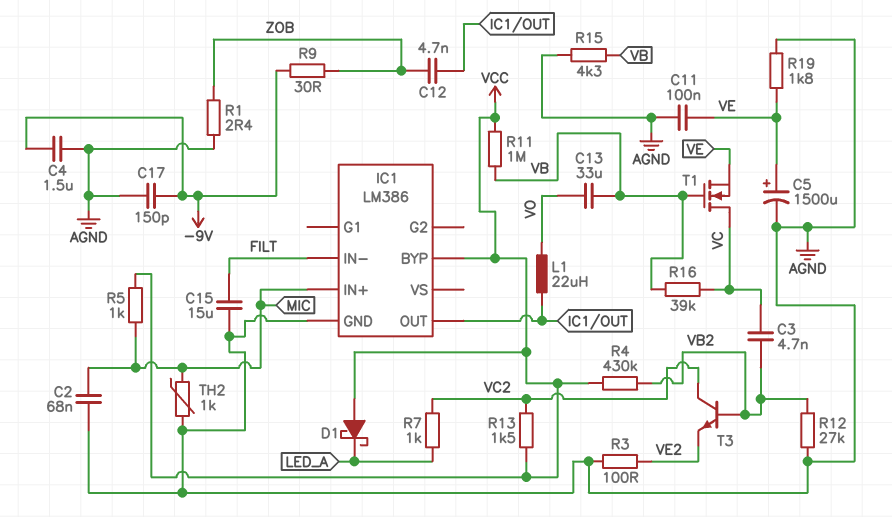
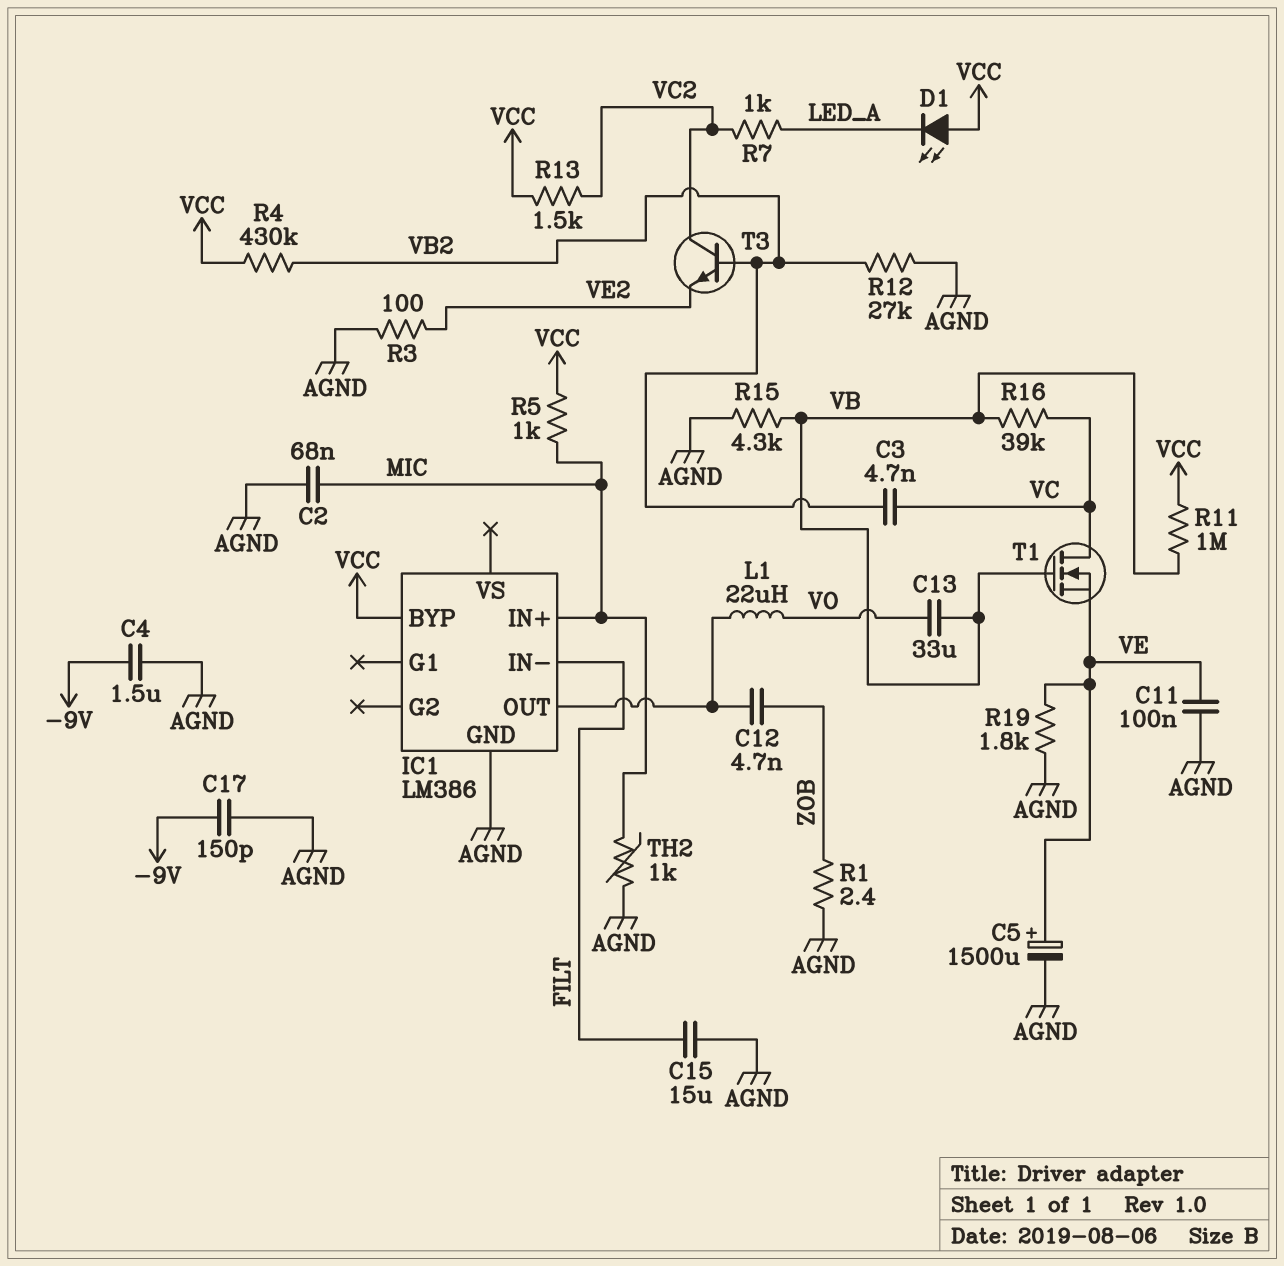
D1: schottky (A VCC, K LED_A) -> LED (A VCC, K LED_A)
R9: 30 (-9V, ZOB) -> none

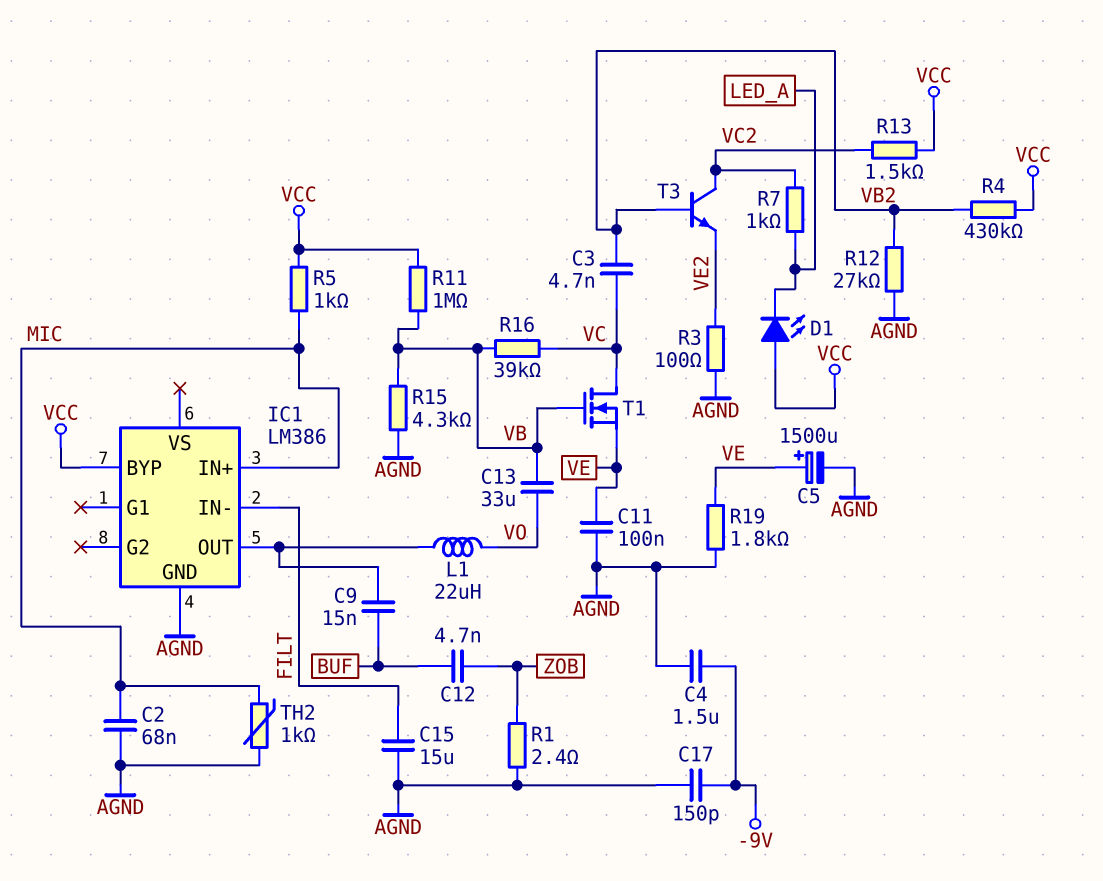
C9: none -> 15nF (BUF, IC1/OUT)
C12: 4.7nF (IC1/OUT, ZOB) -> 4.7nF (BUF, ZOB)

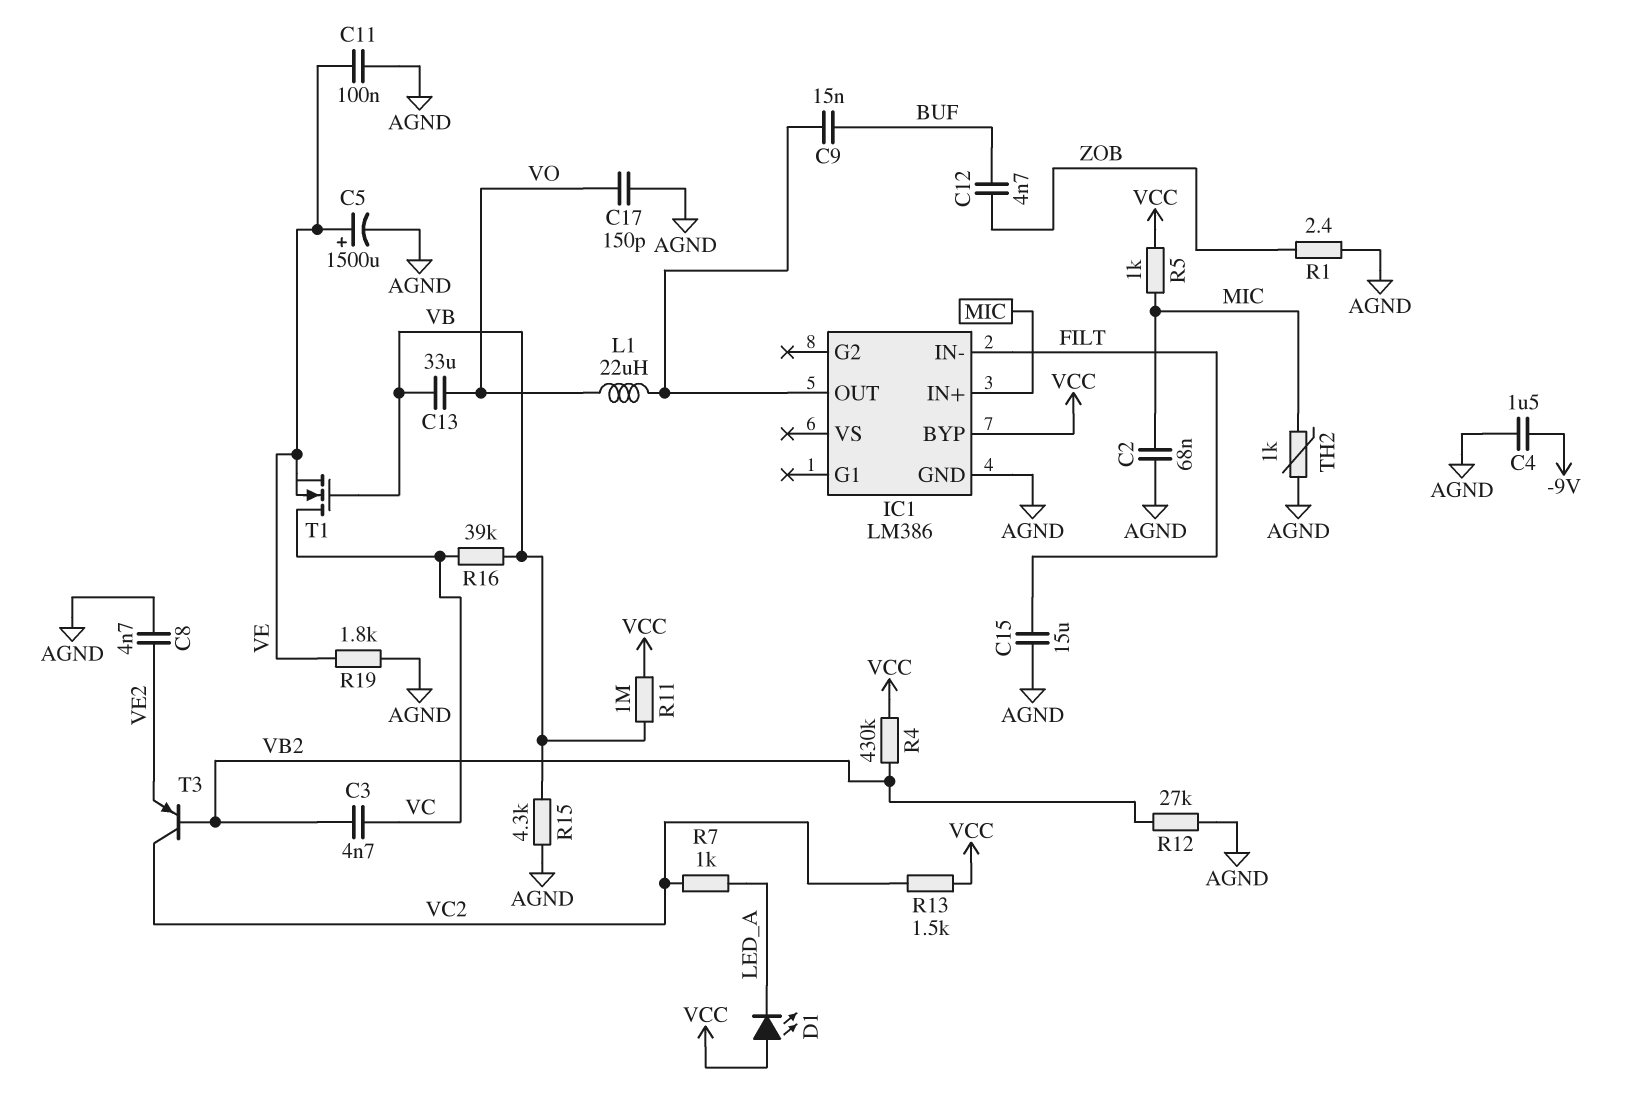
C8: none -> 4.7nF (AGND, VE2)
C17: 150pF (-9V, AGND) -> 150pF (AGND, VO)
R3: 100 (AGND, VE2) -> none
T3: NPN (B VB2, C VC2, E VE2) -> PNP (B VB2, C VC2, E VE2)

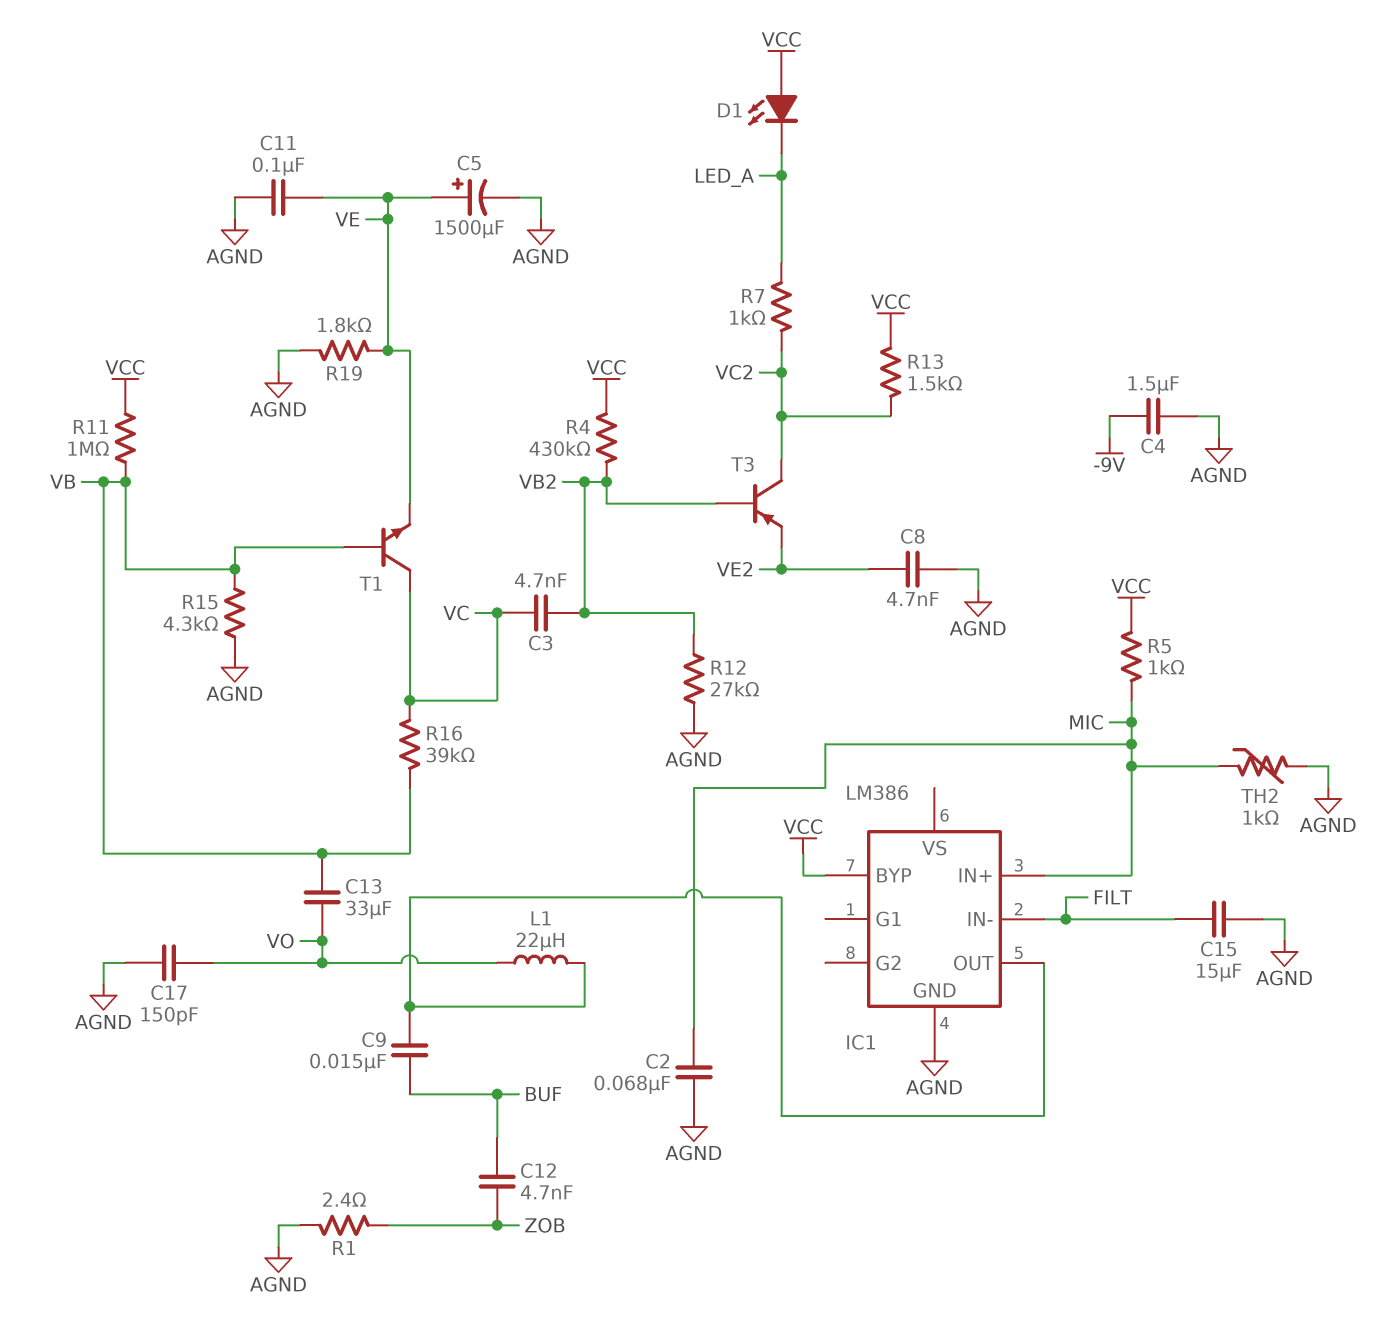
T1: NMOS (G VB, D VC, S VE) -> NPN (B VB, C VC, E VE)

